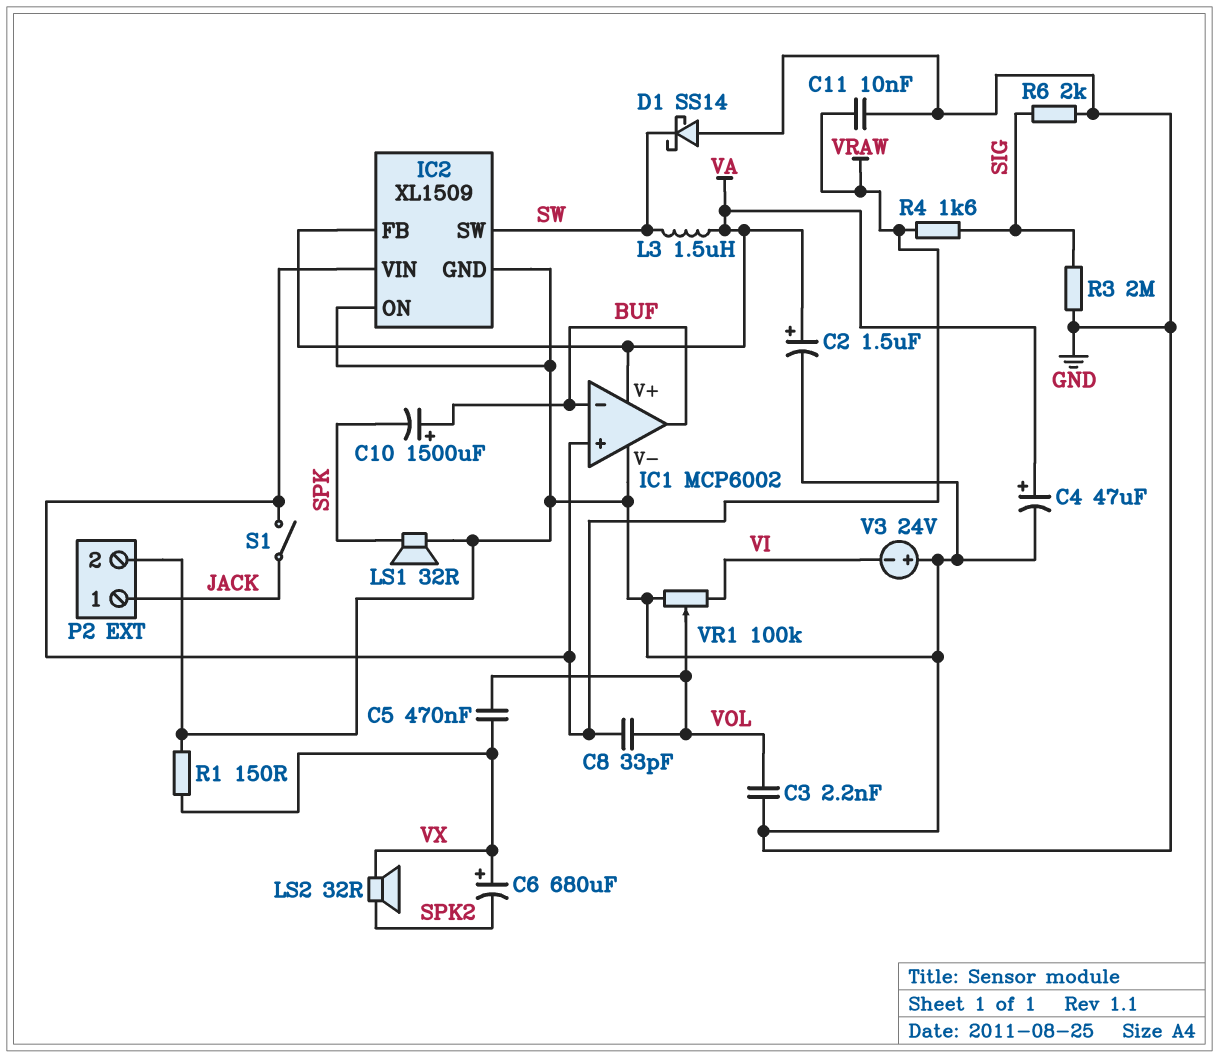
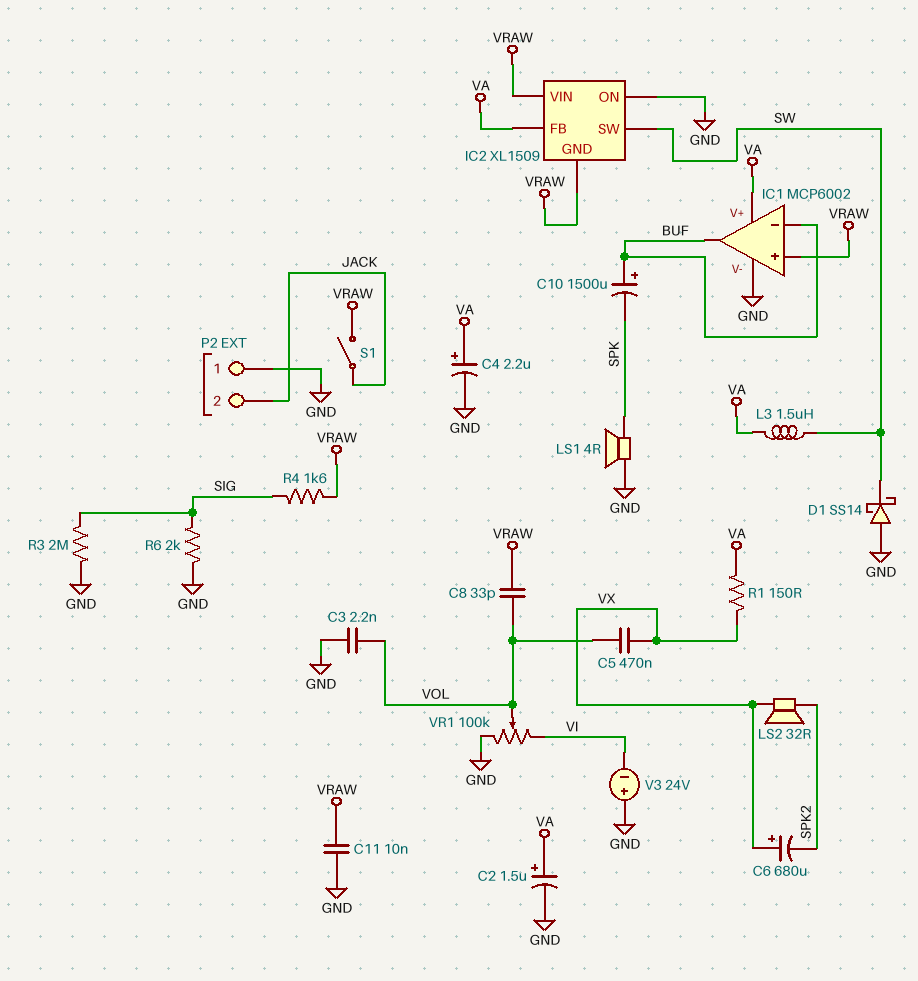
C4: 47uF (plus VA, minus GND) -> 2.2uF (plus VA, minus GND)
IC2 pin GND: GND -> VRAW
LS1: speaker 32R (GND, SPK) -> speaker 4R (GND, SPK)
P2 pin 1: JACK -> GND
P2 pin 2: GND -> JACK
R1: 150 (GND, VX) -> 150 (VA, VX)

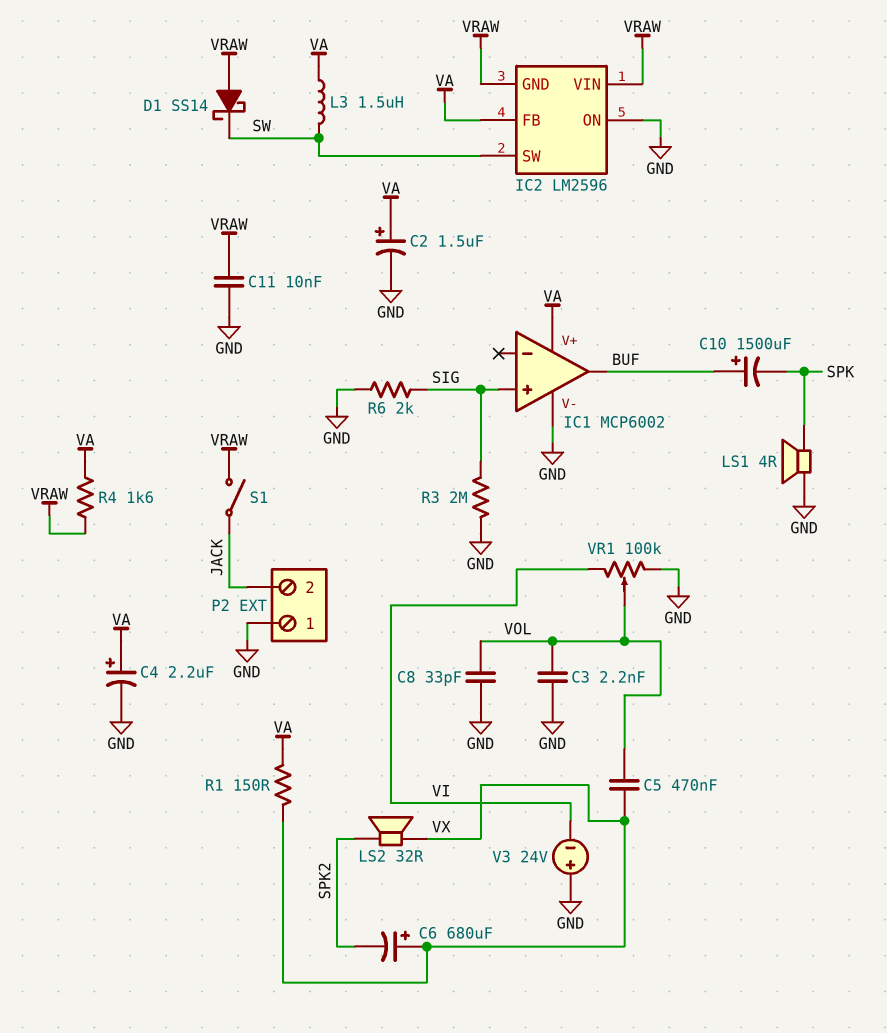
C8: 33pF (VOL, VRAW) -> 33pF (GND, VOL)
D1: schottky SS14 (A GND, K SW) -> schottky SS14 (A VRAW, K SW)
IC1 pin in+: VRAW -> SIG
IC1 pin in-: BUF -> none
IC2: XL1509 -> LM2596
R4: 1.6k (SIG, VRAW) -> 1.6k (VA, VRAW)

